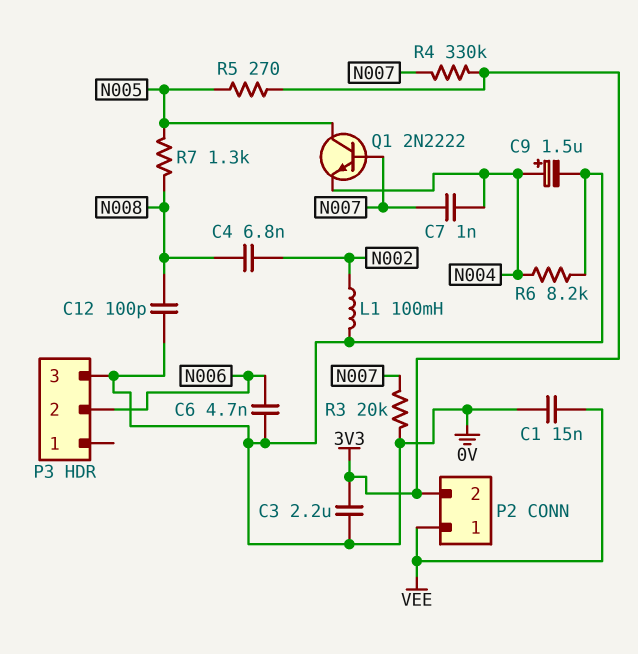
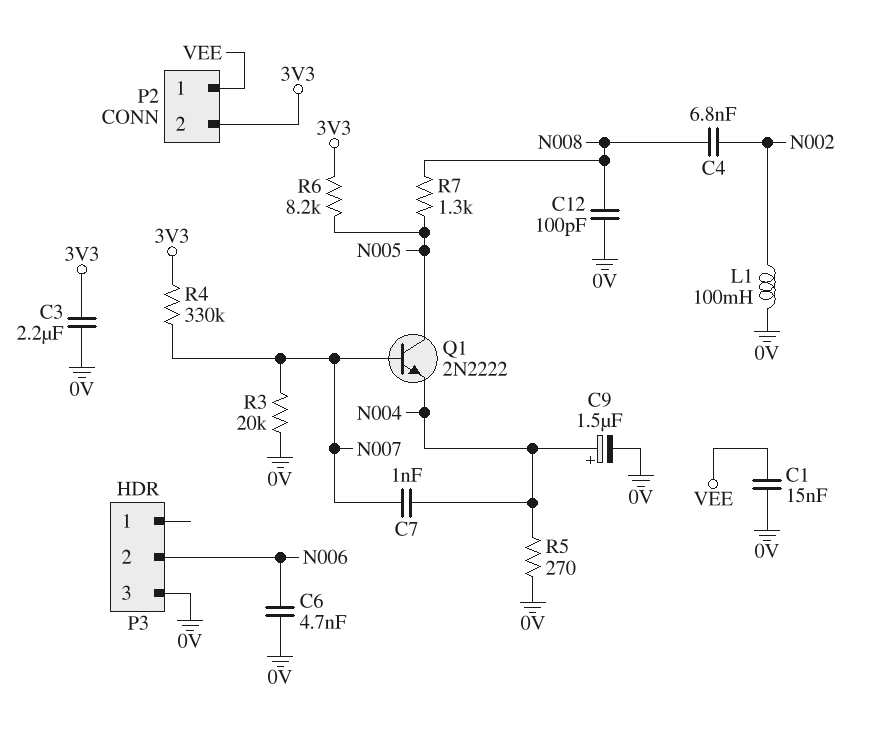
R5: 270 (3V3, N005) -> 270 (0V, N004)
R6: 8.2k (0V, N004) -> 8.2k (3V3, N005)

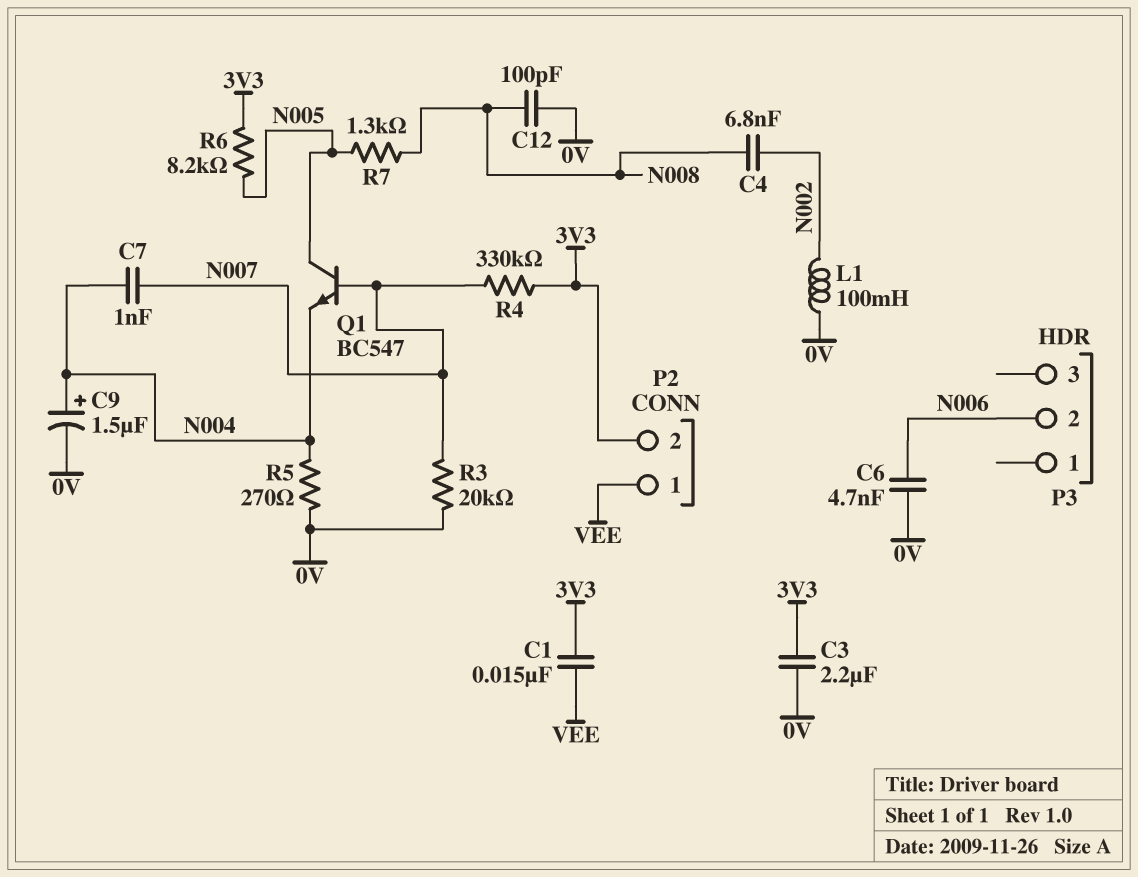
C1: 15nF (0V, VEE) -> 15nF (3V3, VEE)
P3 pin 3: 0V -> none
Q1: NPN 2N2222 (B N007, C N005, E N004) -> NPN BC547 (B N007, C N005, E N004)

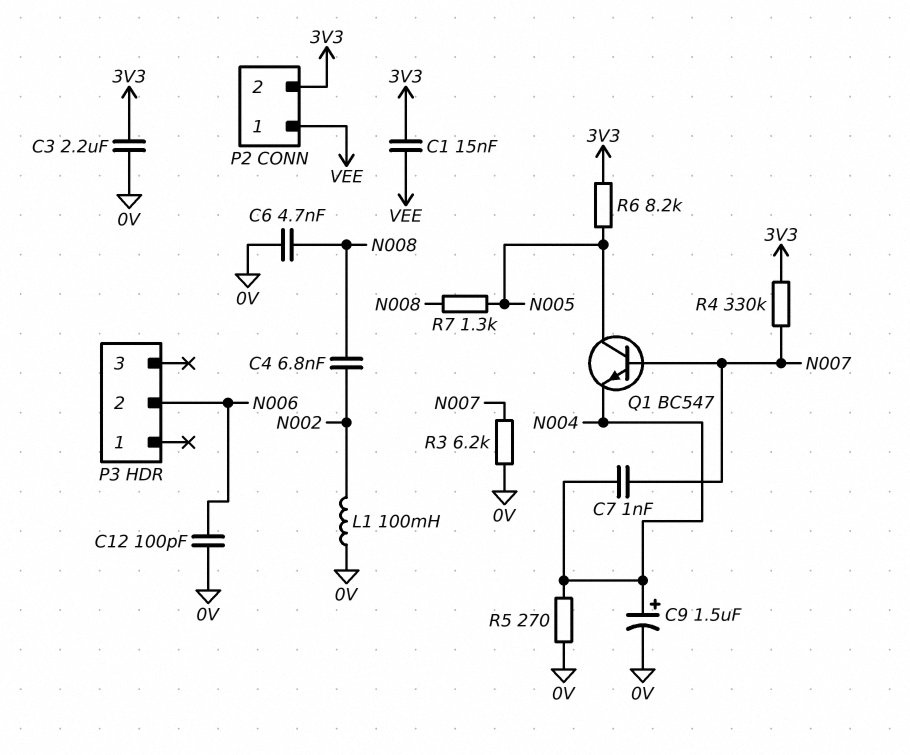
C6: 4.7nF (0V, N006) -> 4.7nF (0V, N008)
C12: 100pF (0V, N008) -> 100pF (0V, N006)
R3: 20k (0V, N007) -> 6.2k (0V, N007)

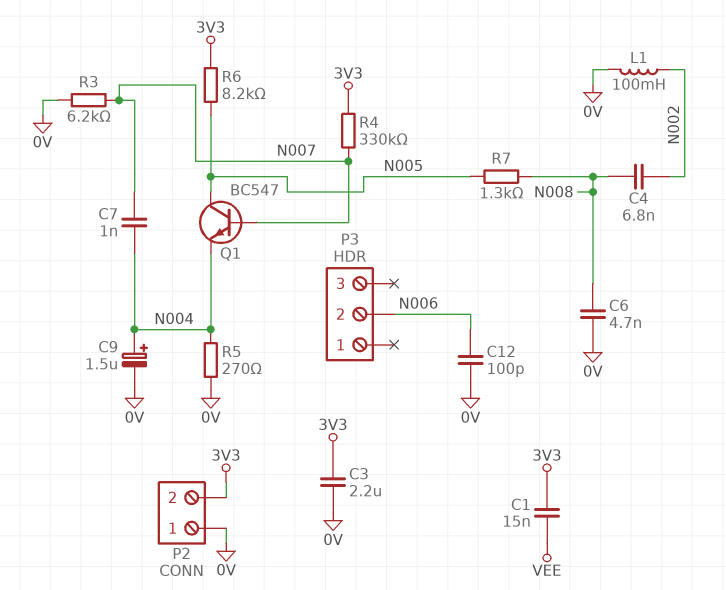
P2 pin 1: VEE -> 0V

